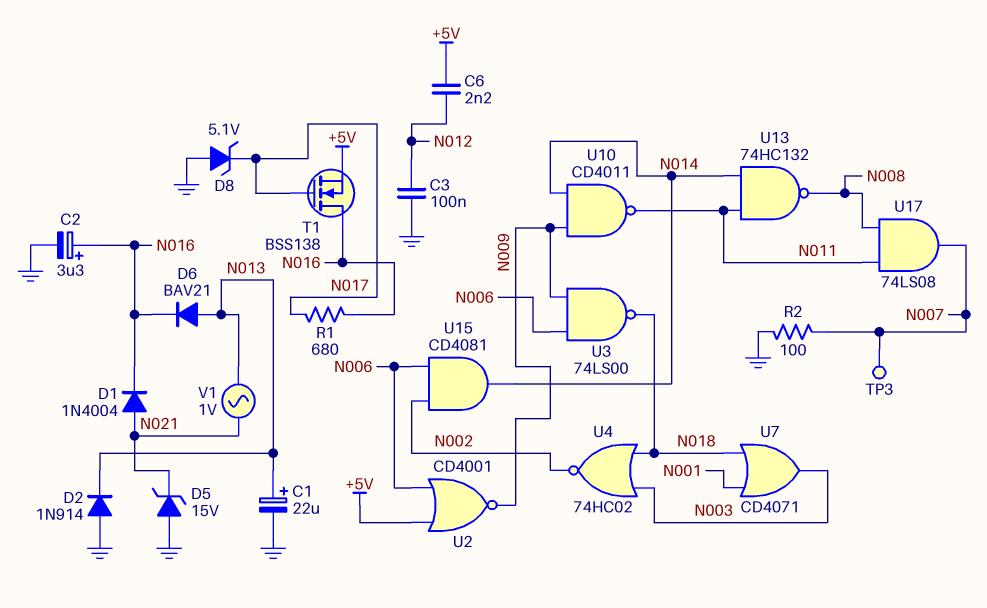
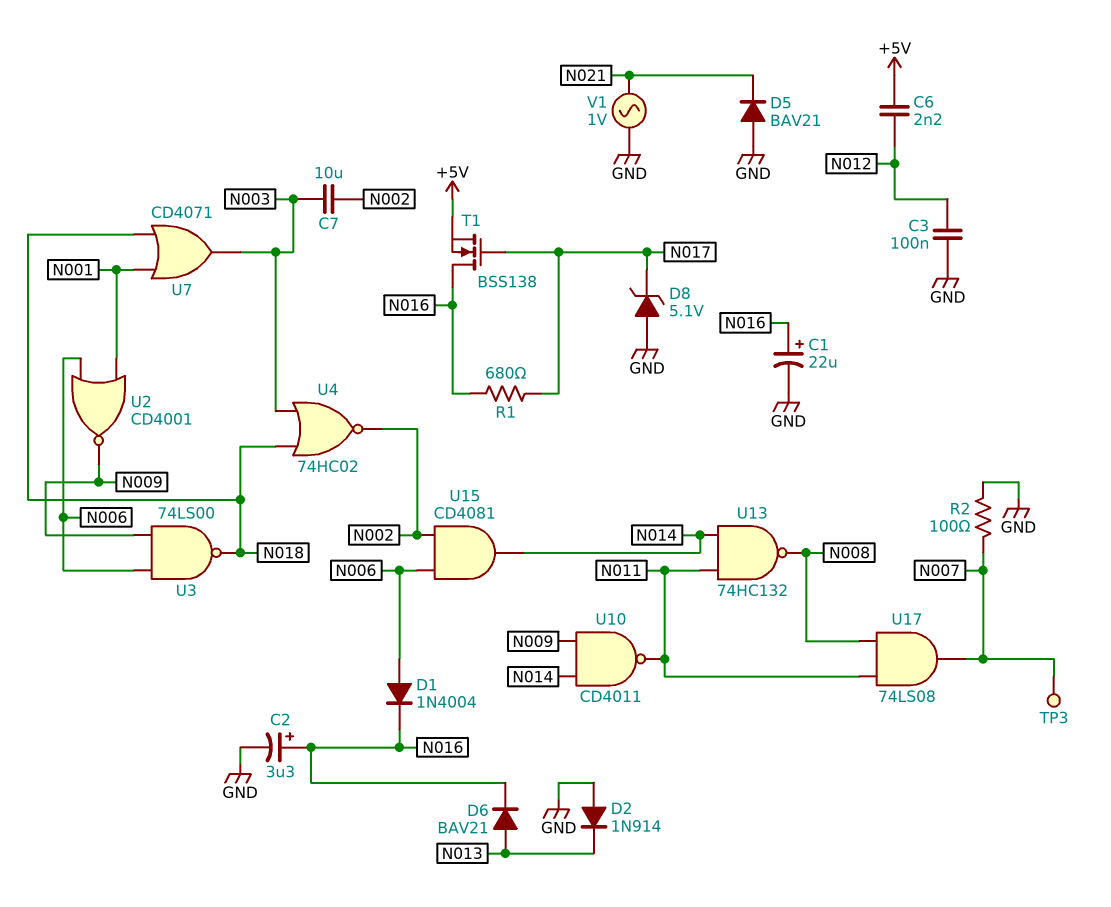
C1: 22uF (plus N013, minus GND) -> 22uF (plus N016, minus GND)
C7: none -> 10uF (N002, N003)
D1: diode 1N4004 (A N021, K N016) -> diode 1N4004 (A N006, K N016)
D5: zener 15V (A GND, K N021) -> diode BAV21 (A GND, K N021)
U2: NOR CD4001 (in +5V, in N006, out N009) -> NOR CD4001 (in N001, in N006, out N009)
V1: AC 1V (N013, N021) -> AC 1V (GND, N021)

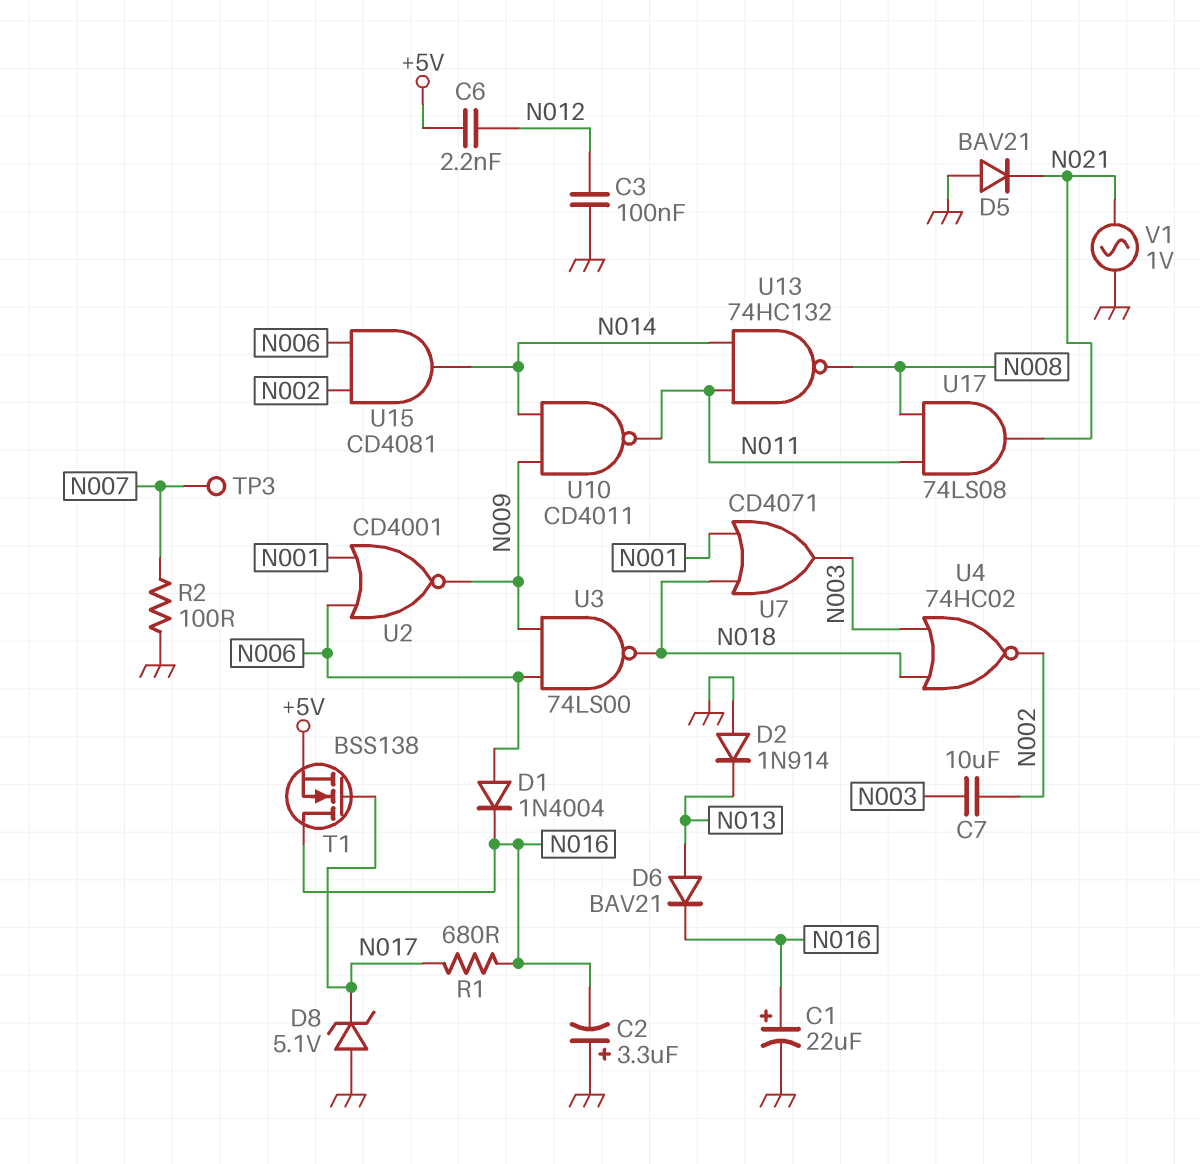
C2: 3.3uF (plus N016, minus GND) -> 3.3uF (plus GND, minus N016)
U17: AND 74LS08 (in N008, in N011, out N007) -> AND 74LS08 (in N008, in N011, out N021)

